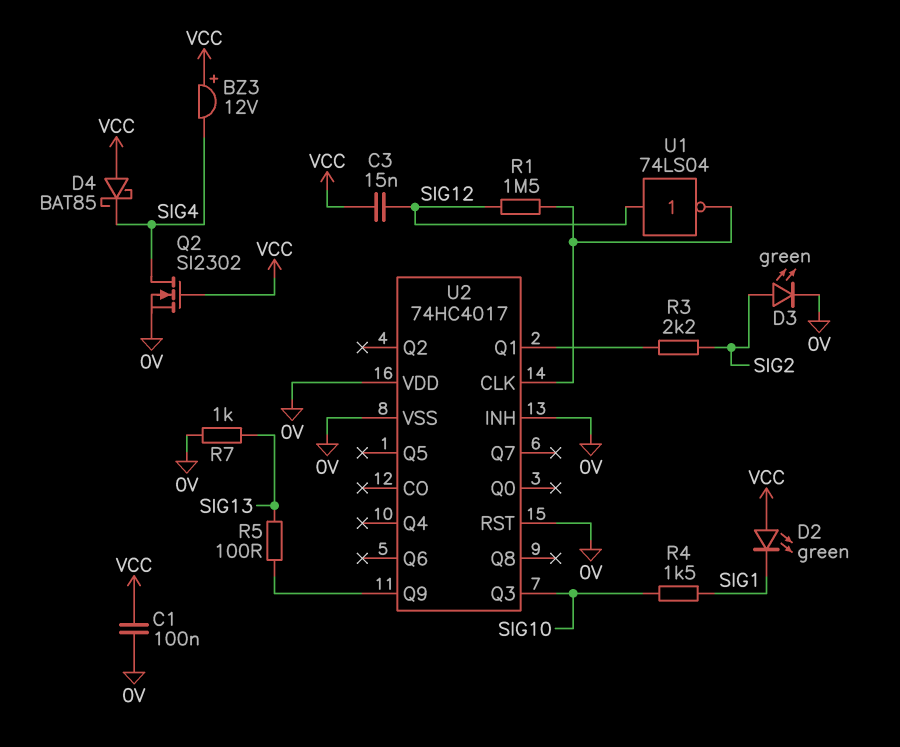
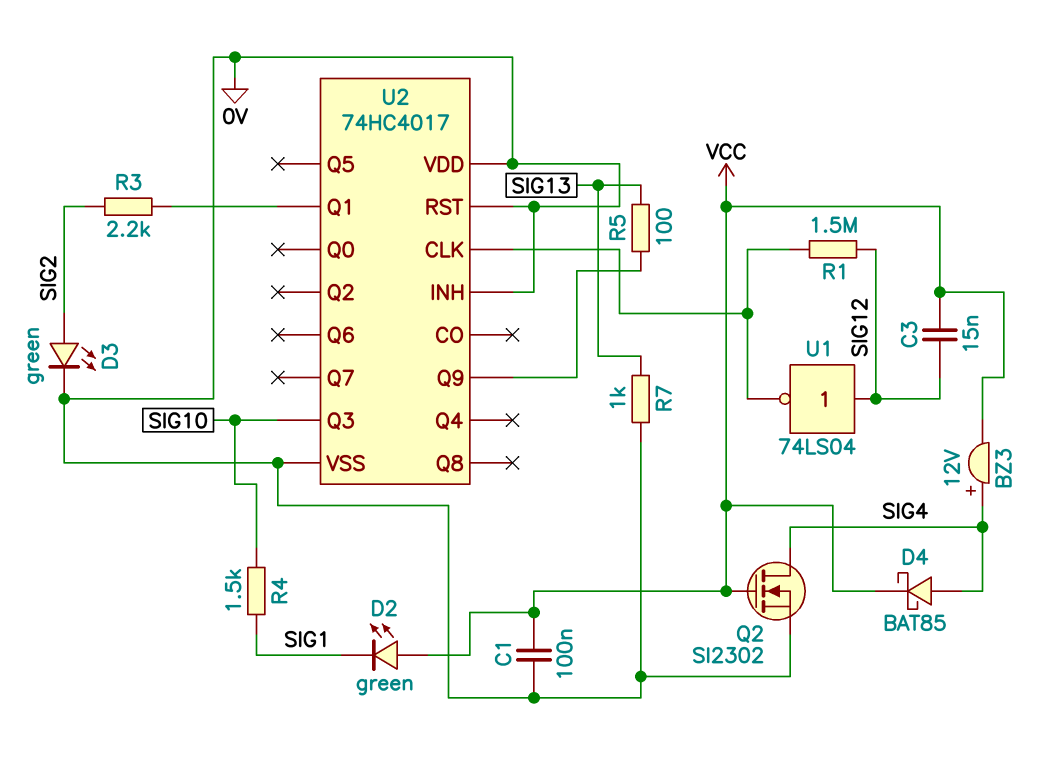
BZ3: buzzer 12V (plus VCC, minus SIG4) -> buzzer 12V (plus SIG4, minus VCC)
D4: schottky BAT85 (A VCC, K SIG4) -> schottky BAT85 (A SIG4, K VCC)

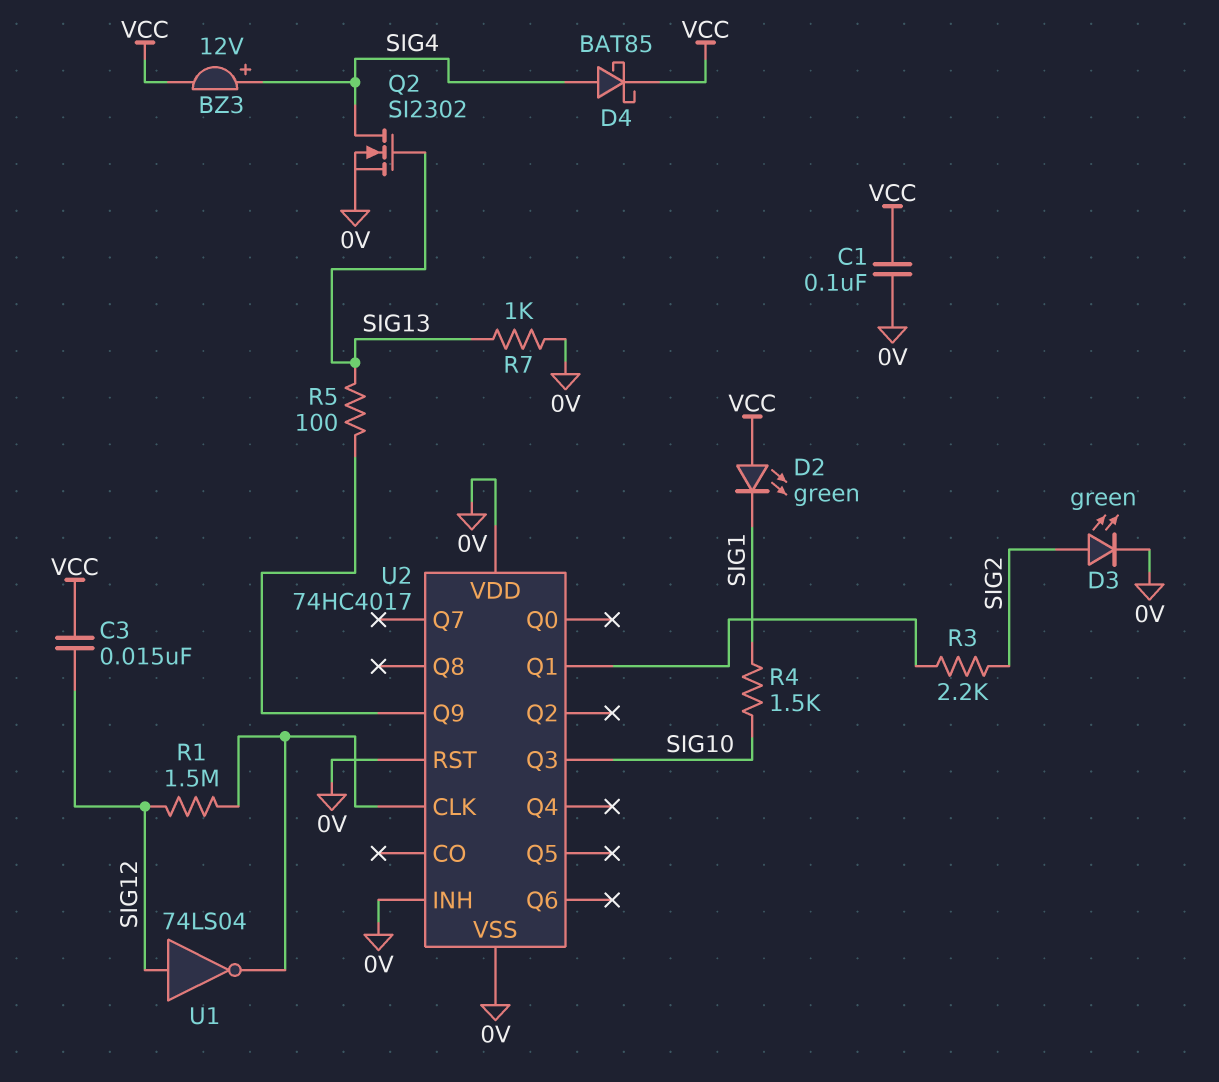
Q2: NMOS SI2302 (G VCC, D SIG4, S 0V) -> NMOS SI2302 (G SIG13, D SIG4, S 0V)

